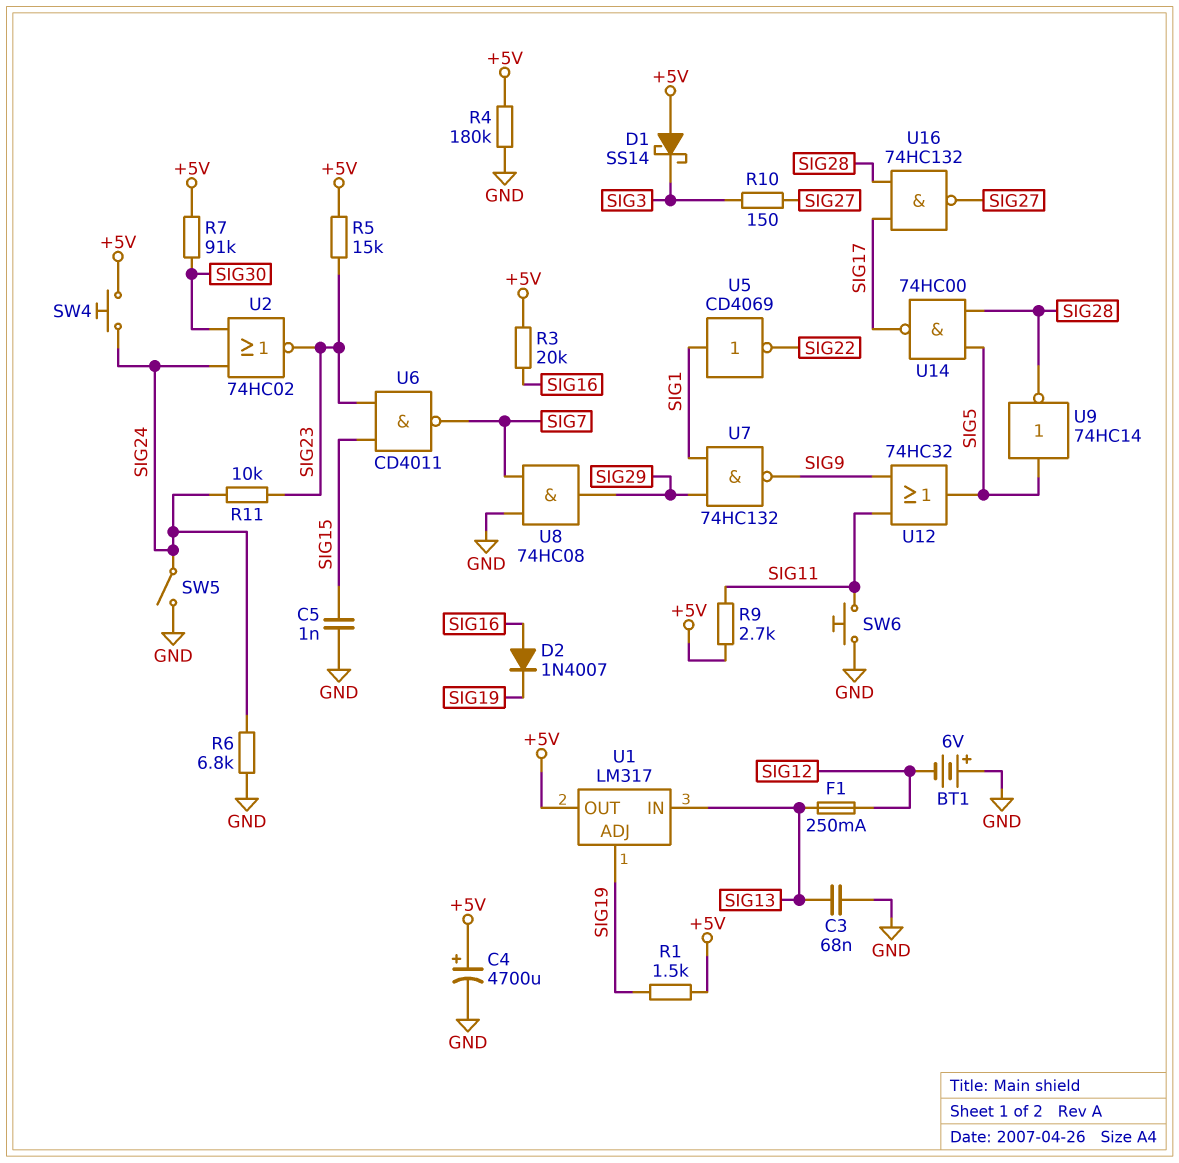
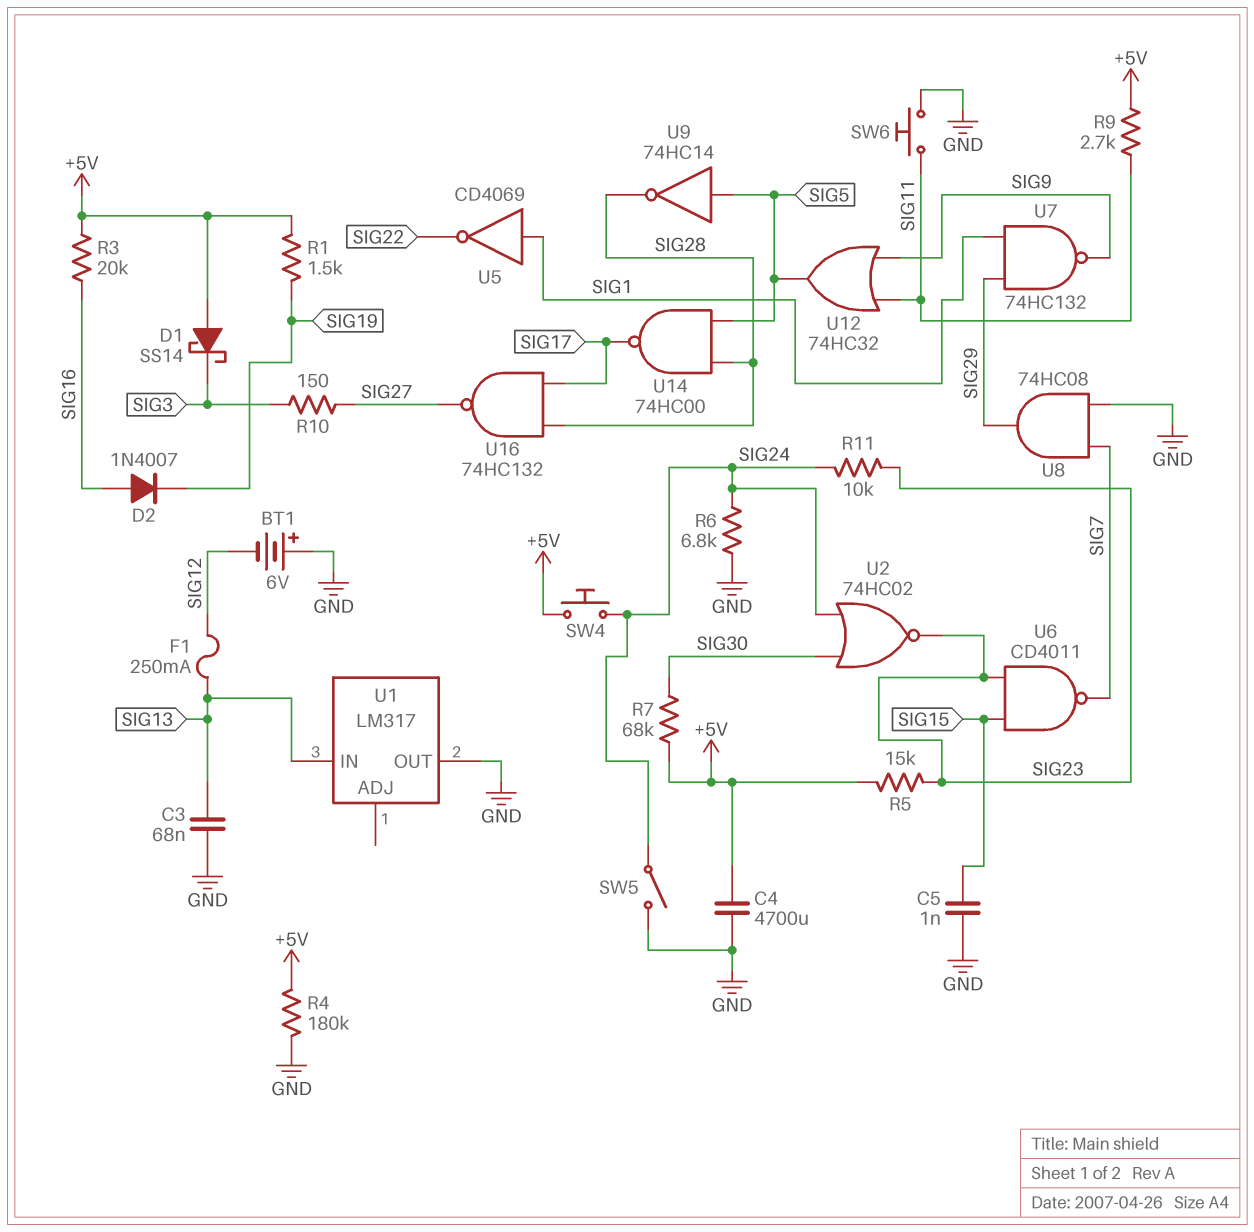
C4: 4700uF (plus +5V, minus GND) -> 4700uF (+5V, GND)
R7: 91k (+5V, SIG30) -> 68k (+5V, SIG30)
U1 pin ADJ: SIG19 -> none
U1 pin OUT: +5V -> GND

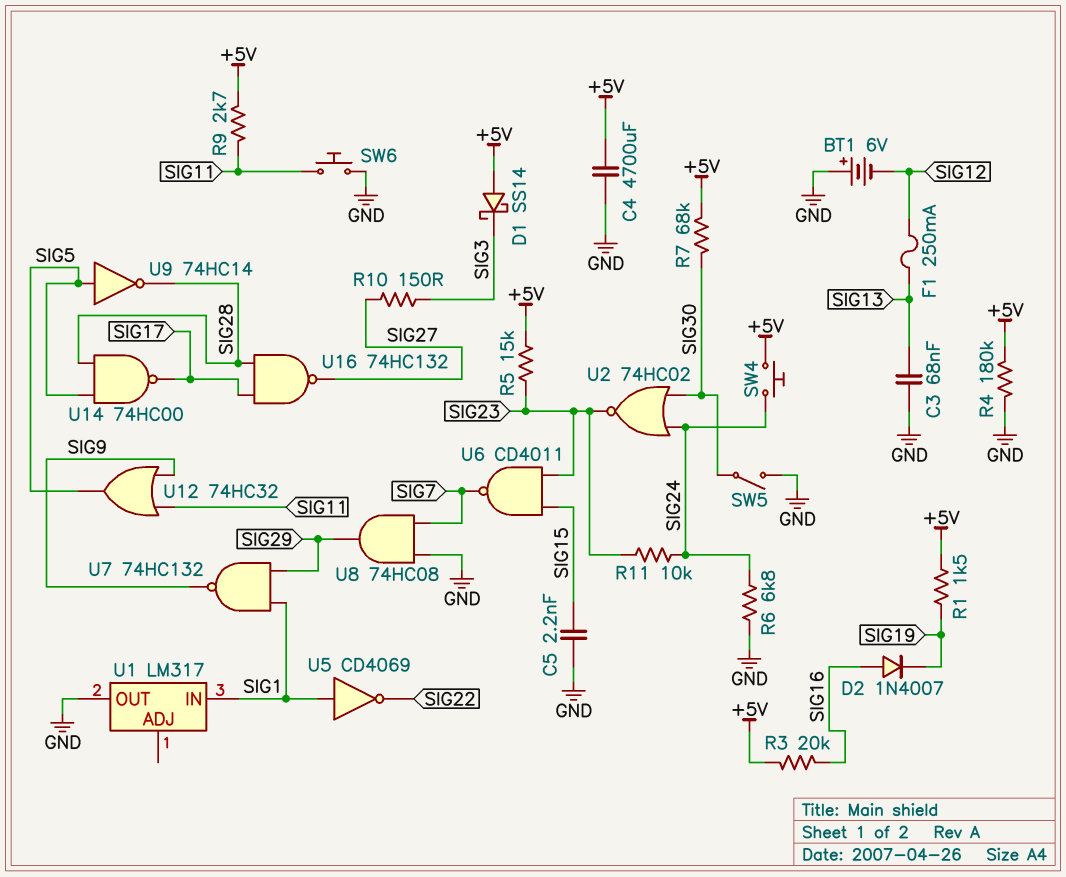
C5: 1nF (GND, SIG15) -> 2.2nF (GND, SIG15)
SW5: switch (GND, SIG24) -> switch (GND, SIG30)
U1 pin IN: SIG13 -> SIG1

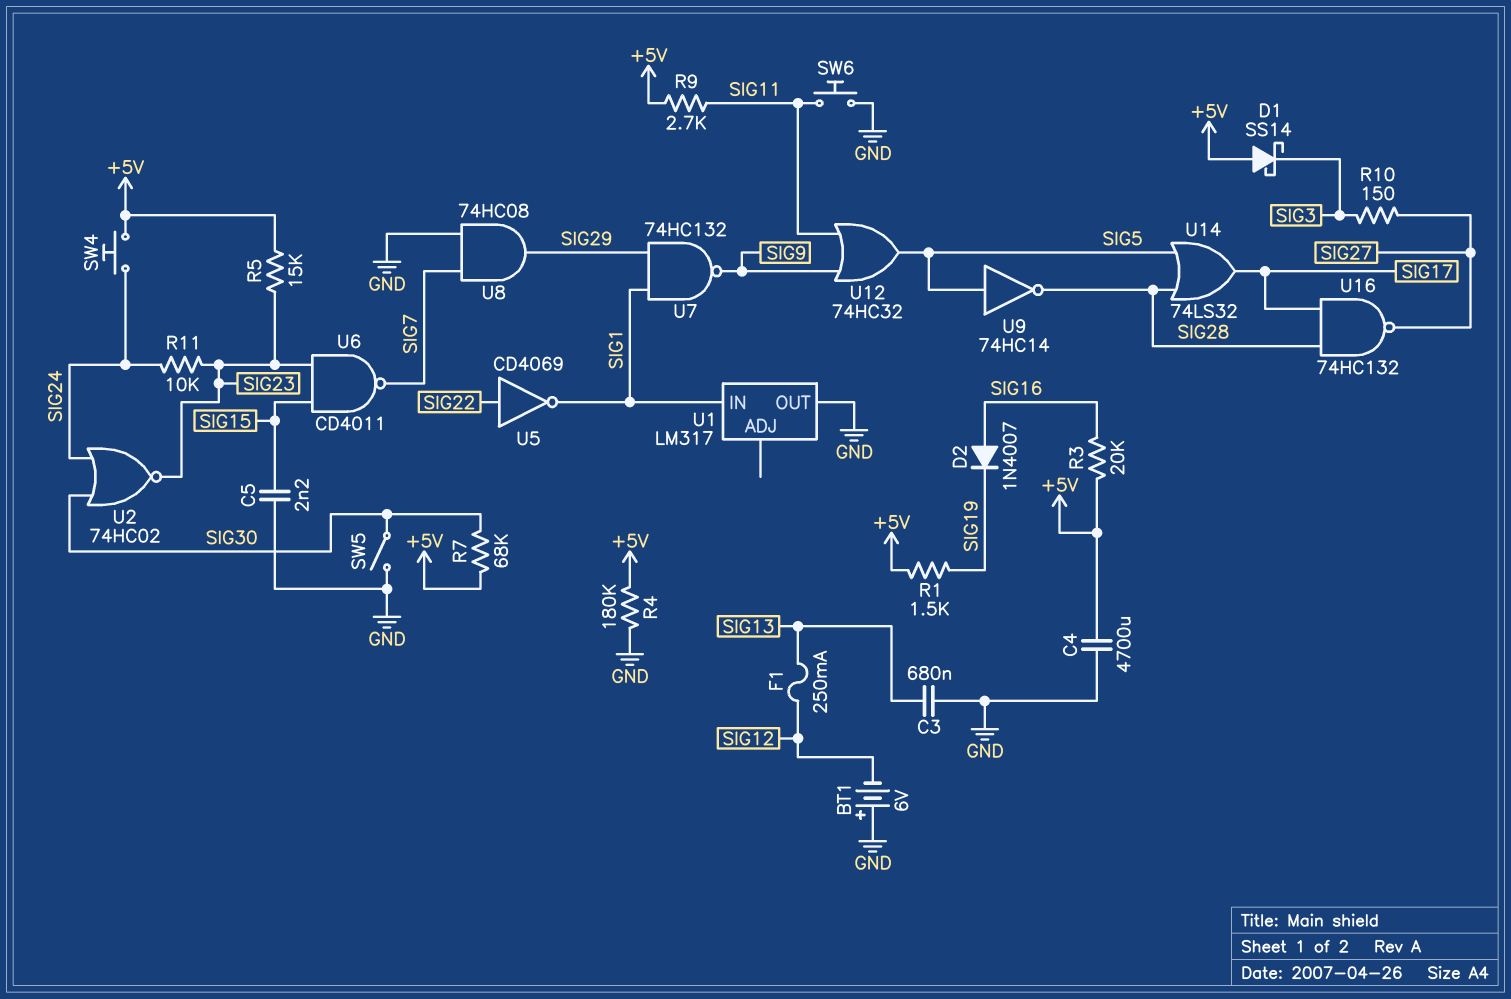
C3: 68nF (GND, SIG13) -> 680nF (GND, SIG13)
R6: 6.8k (GND, SIG24) -> none
U5: NOT CD4069 (in SIG1, out SIG22) -> NOT CD4069 (in SIG22, out SIG1)
U14: NAND 74HC00 (in SIG5, in SIG28, out SIG17) -> OR 74LS32 (in SIG5, in SIG28, out SIG17)

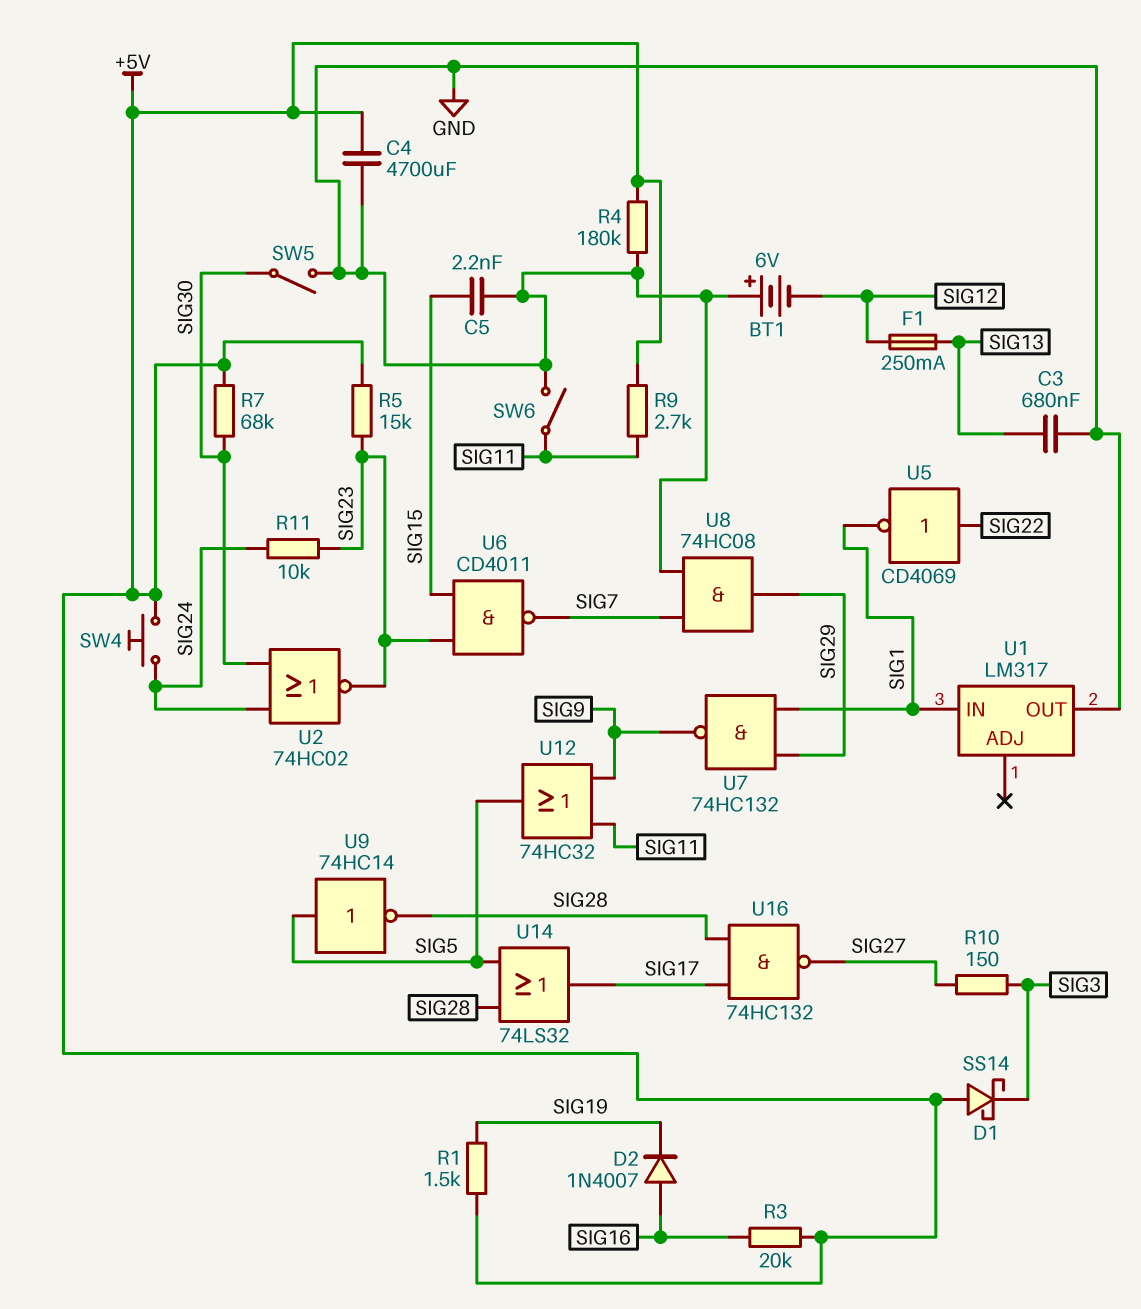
SW6: button (GND, SIG11) -> switch (GND, SIG11)

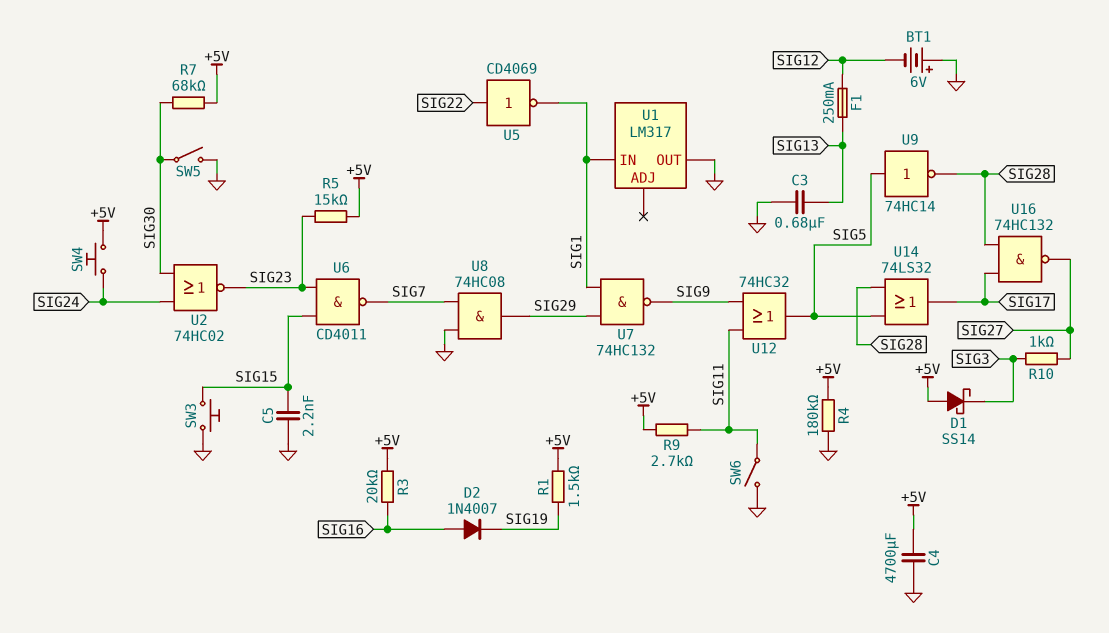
R10: 150 (SIG3, SIG27) -> 1k (SIG3, SIG27)
R11: 10k (SIG23, SIG24) -> none
SW3: none -> button (GND, SIG15)

